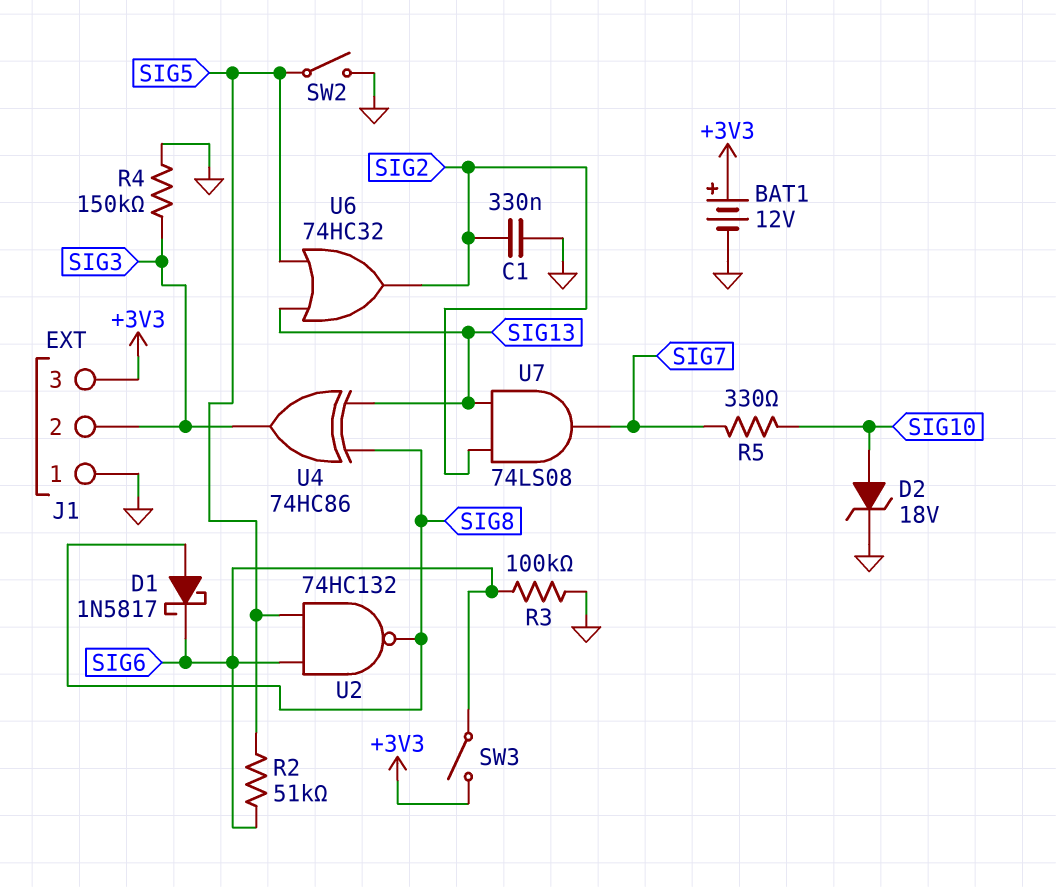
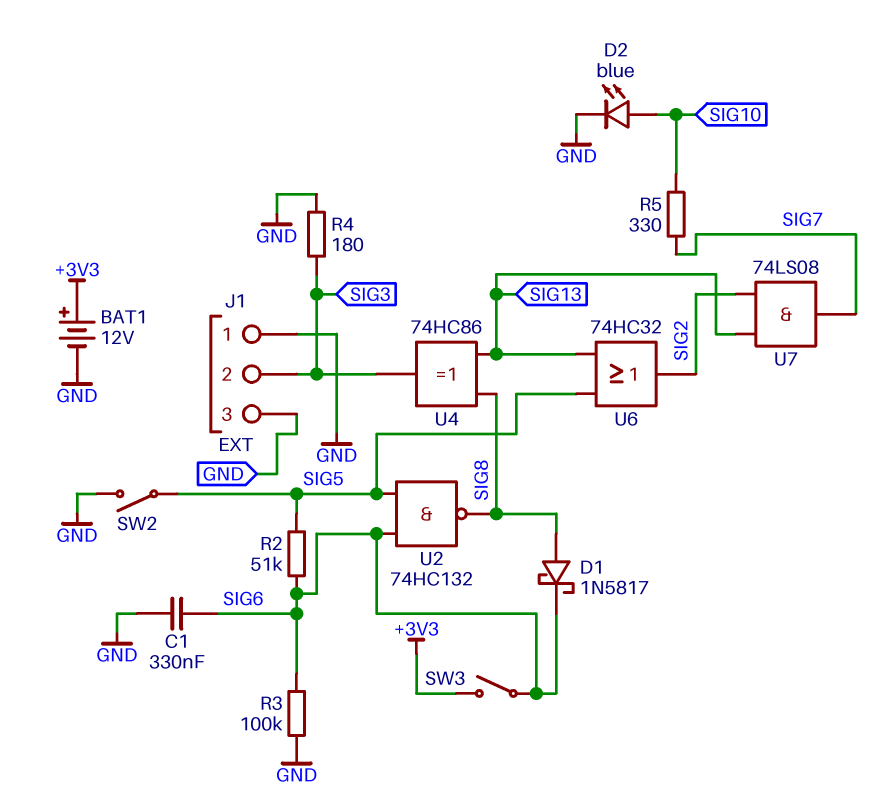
C1: 330nF (GND, SIG2) -> 330nF (GND, SIG6)
D2: zener 18V (A SIG10, K GND) -> LED blue (A SIG10, K GND)
J1 pin 3: +3V3 -> GND
R4: 150k (GND, SIG3) -> 180 (GND, SIG3)

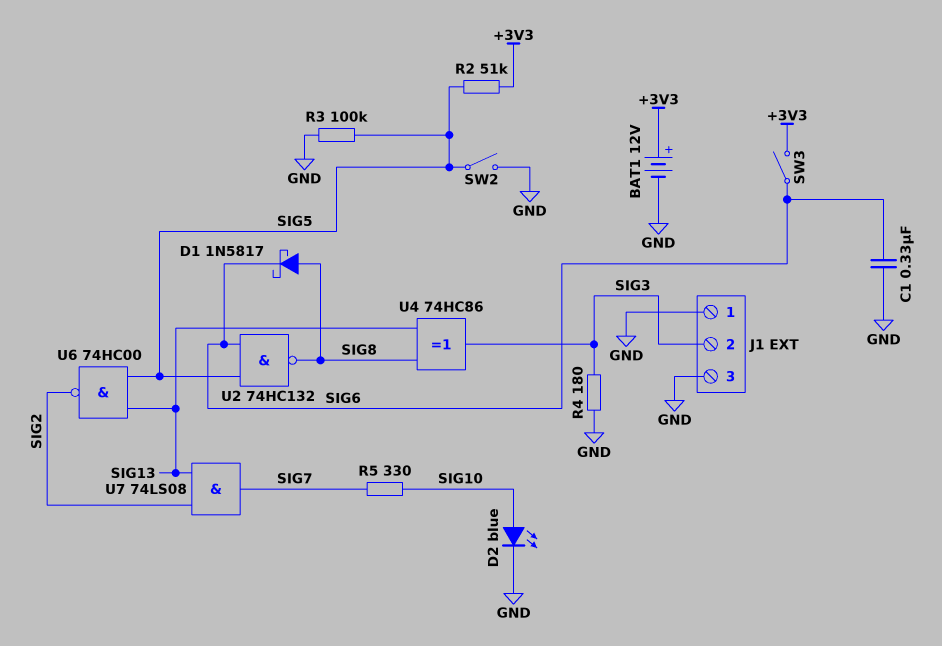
R2: 51k (SIG5, SIG6) -> 51k (+3V3, SIG5)
R3: 100k (GND, SIG6) -> 100k (GND, SIG5)
U6: OR 74HC32 (in SIG5, in SIG13, out SIG2) -> NAND 74HC00 (in SIG5, in SIG13, out SIG2)

